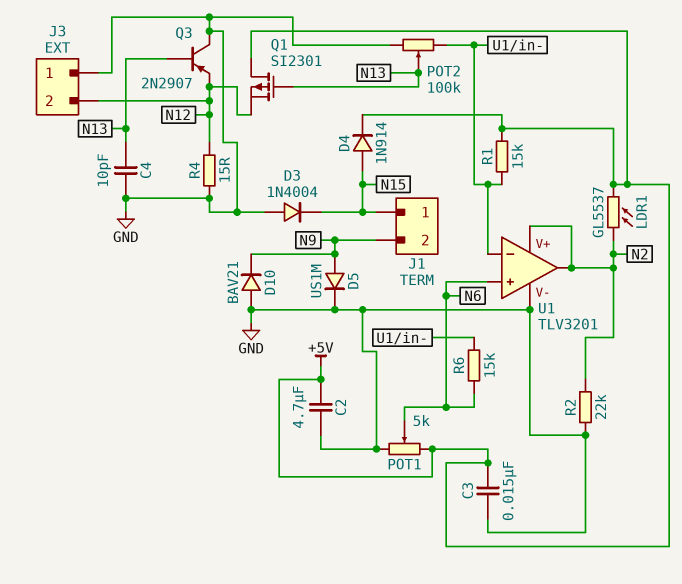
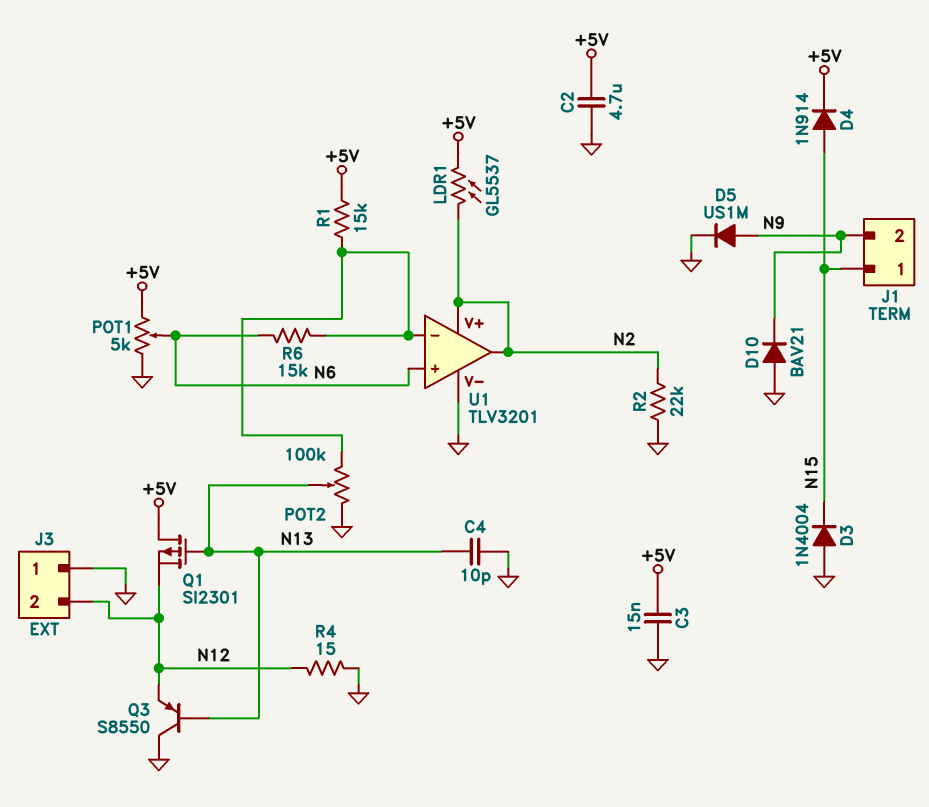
Q3: PNP 2N2907 (B N13, C GND, E N12) -> PNP S8550 (B N13, C GND, E N12)

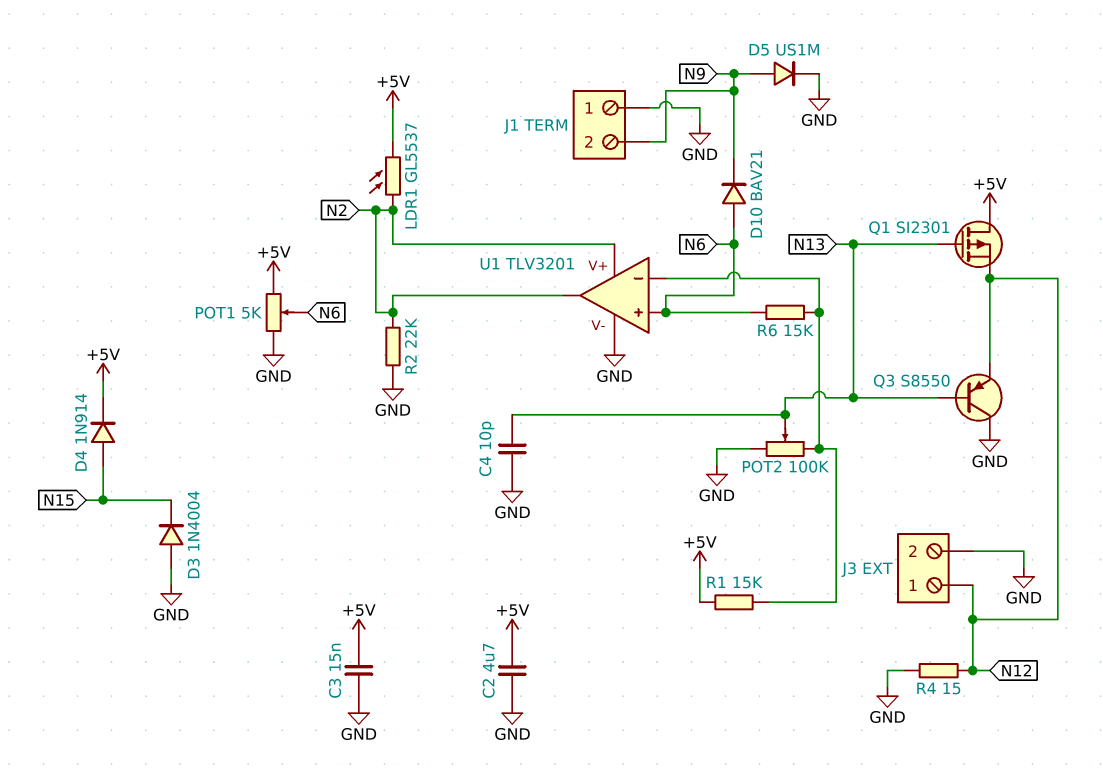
D10: diode BAV21 (A GND, K N9) -> diode BAV21 (A N6, K N9)
J1 pin 1: N15 -> GND
J3 pin 1: GND -> N12
J3 pin 2: N12 -> GND

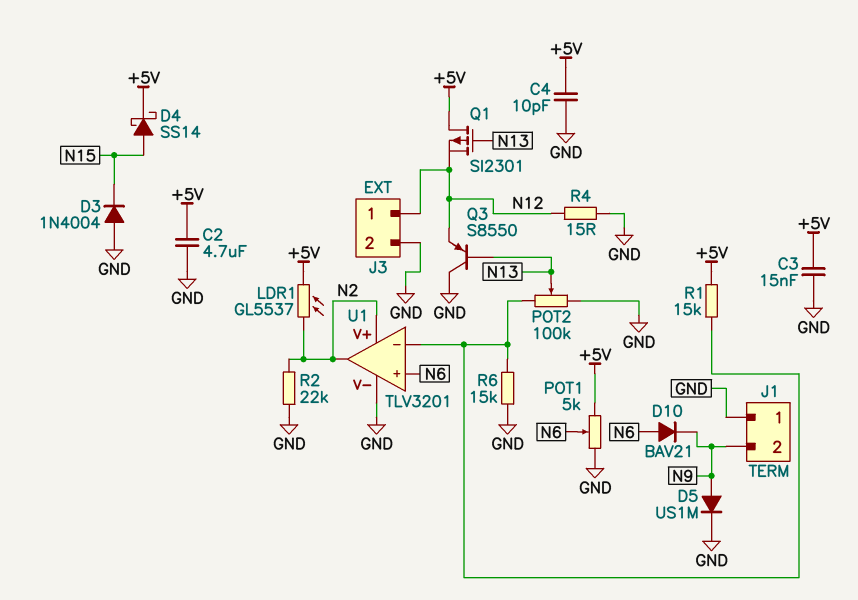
C4: 10pF (GND, N13) -> 10pF (+5V, GND)
D4: diode 1N914 (A N15, K +5V) -> schottky SS14 (A N15, K +5V)
R6: 15k (N6, U1/in-) -> 15k (GND, U1/in-)

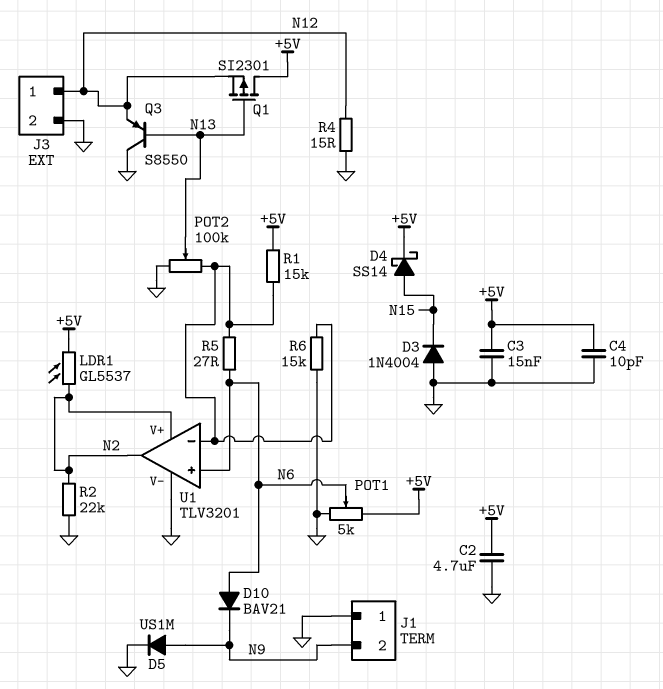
R5: none -> 27 (N6, U1/in-)

